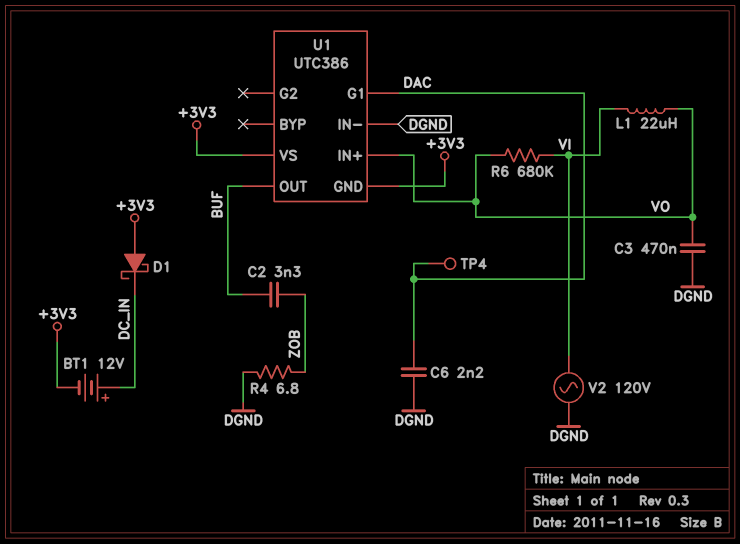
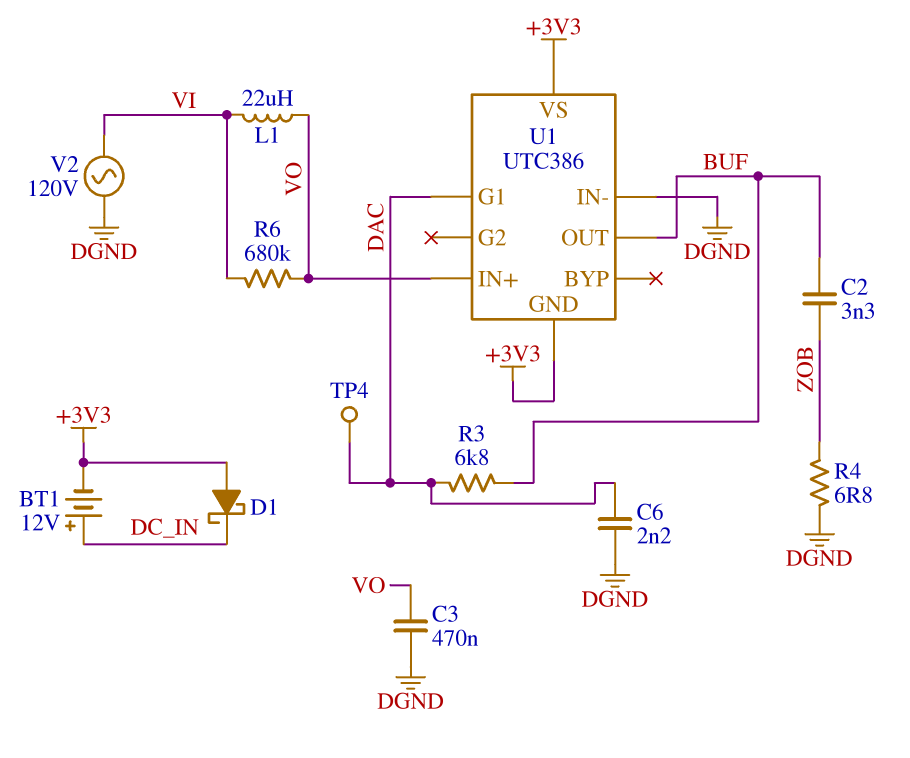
R3: none -> 6.8k (BUF, DAC)

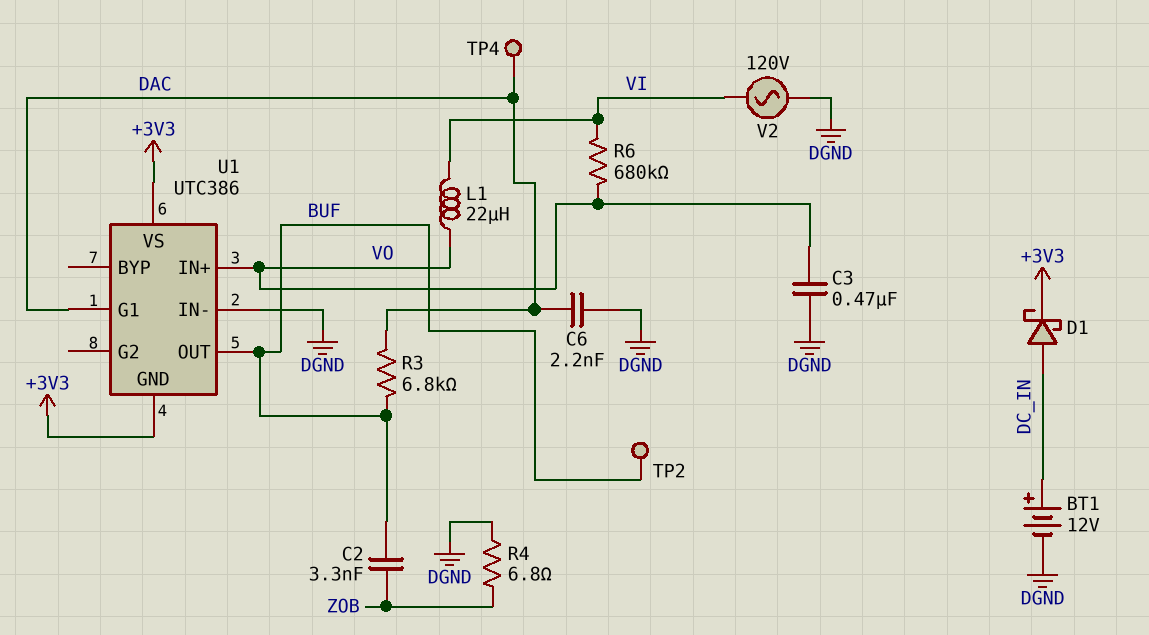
BT1: 12V (plus DC_IN, minus +3V3) -> 12V (plus DC_IN, minus DGND)
D1: schottky (A +3V3, K DC_IN) -> schottky (A DC_IN, K +3V3)
TP2: none -> test point (BUF)

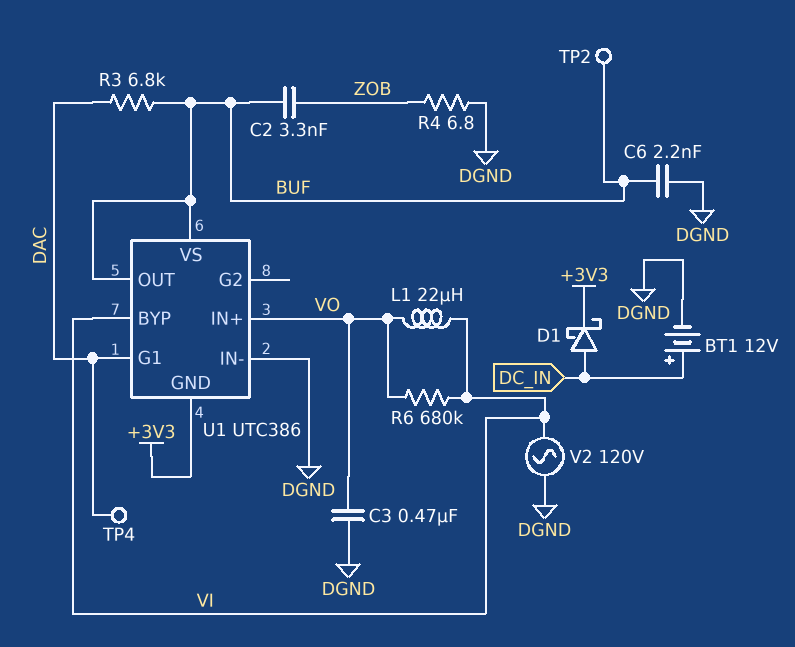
C6: 2.2nF (DAC, DGND) -> 2.2nF (BUF, DGND)
U1 pin BYP: none -> VI
U1 pin VS: +3V3 -> BUF

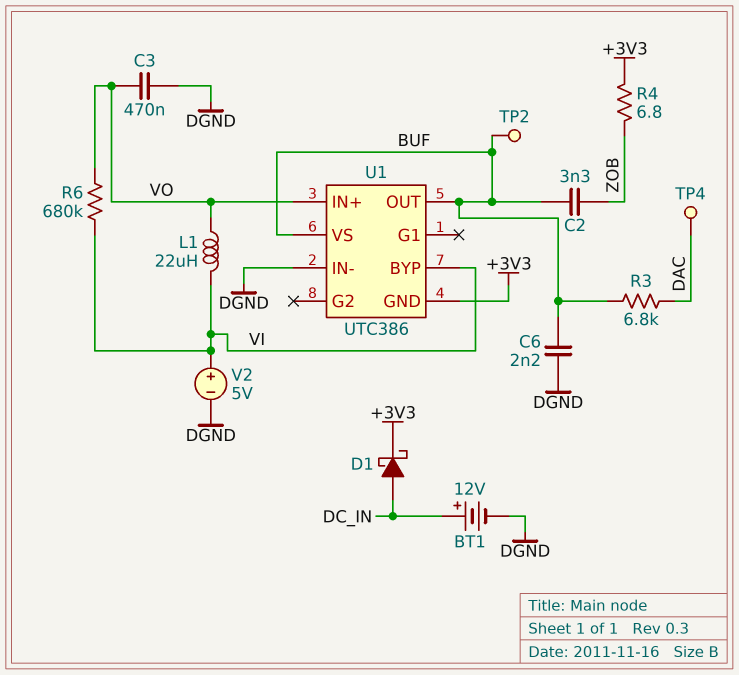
R4: 6.8 (DGND, ZOB) -> 6.8 (+3V3, ZOB)
U1 pin G1: DAC -> none
V2: AC 120V (DGND, VI) -> 5V (plus VI, minus DGND)

